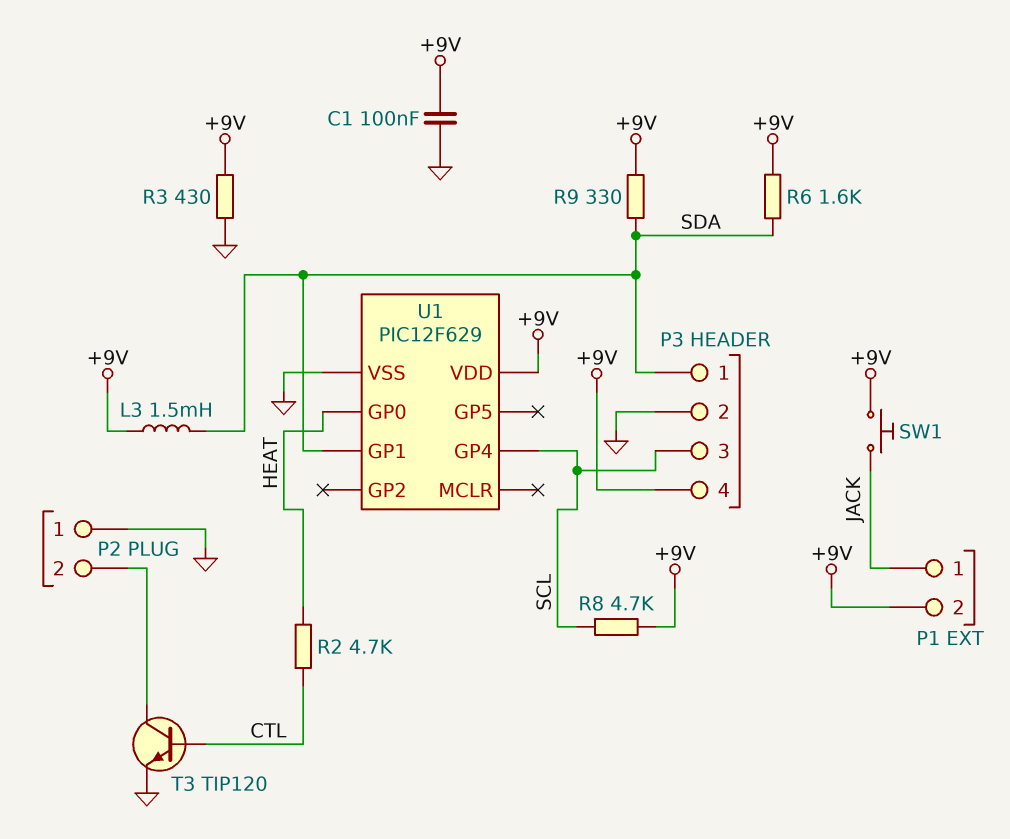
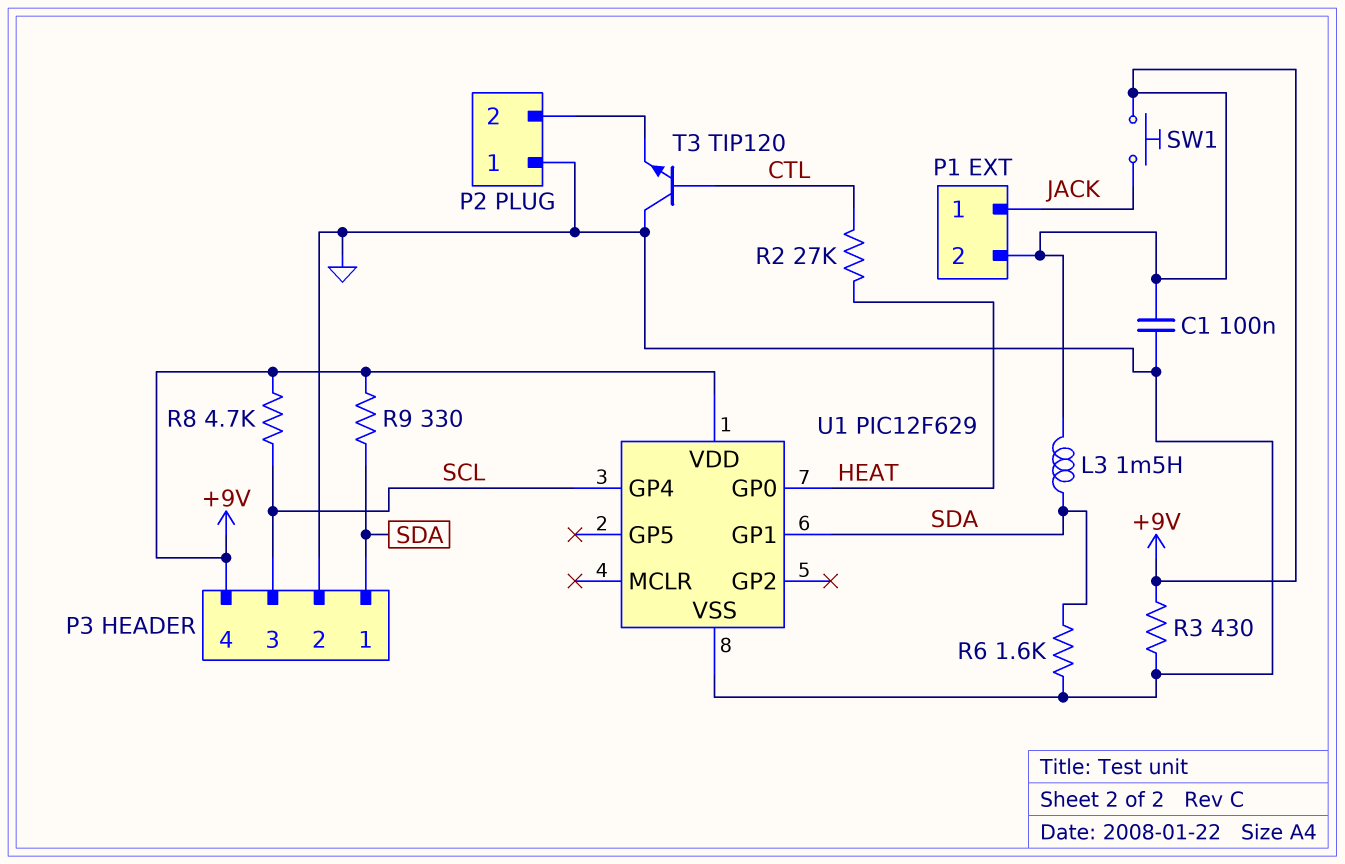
R2: 4.7k (CTL, HEAT) -> 27k (CTL, HEAT)
R6: 1.6k (+9V, SDA) -> 1.6k (GND, SDA)
T3: NPN TIP120 (B CTL, C P2/2, E GND) -> NPN TIP120 (B CTL, C GND, E P2/2)

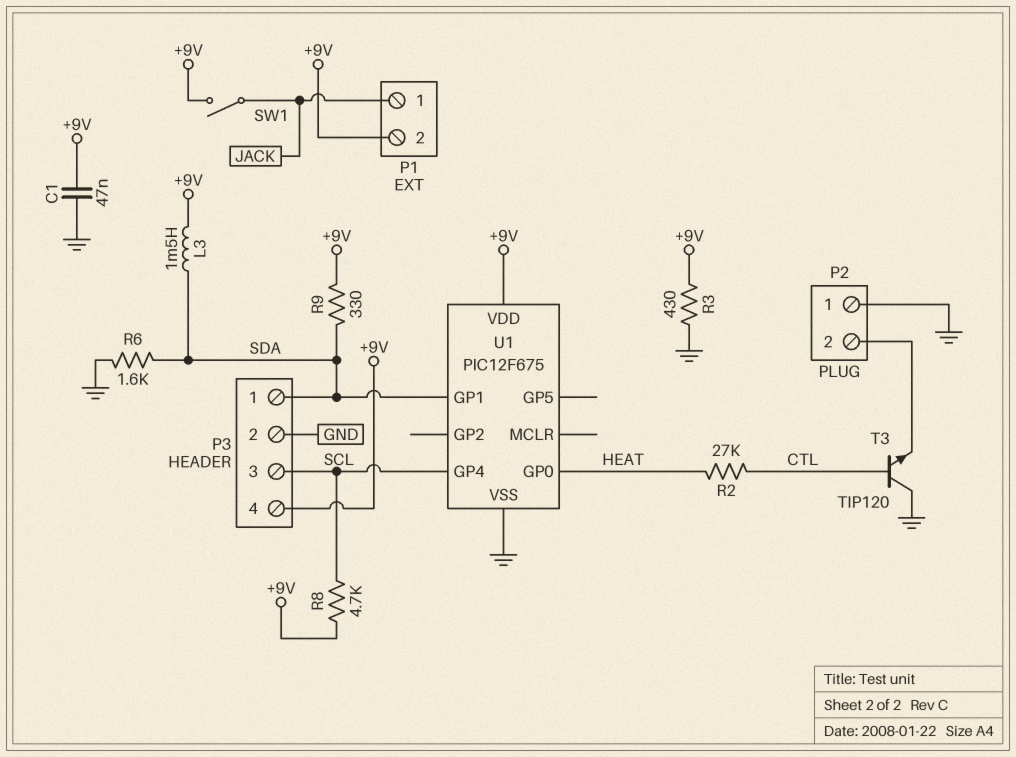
C1: 100nF (+9V, GND) -> 47nF (+9V, GND)
SW1: button (+9V, JACK) -> switch (+9V, JACK)
U1: PIC12F629 -> PIC12F675

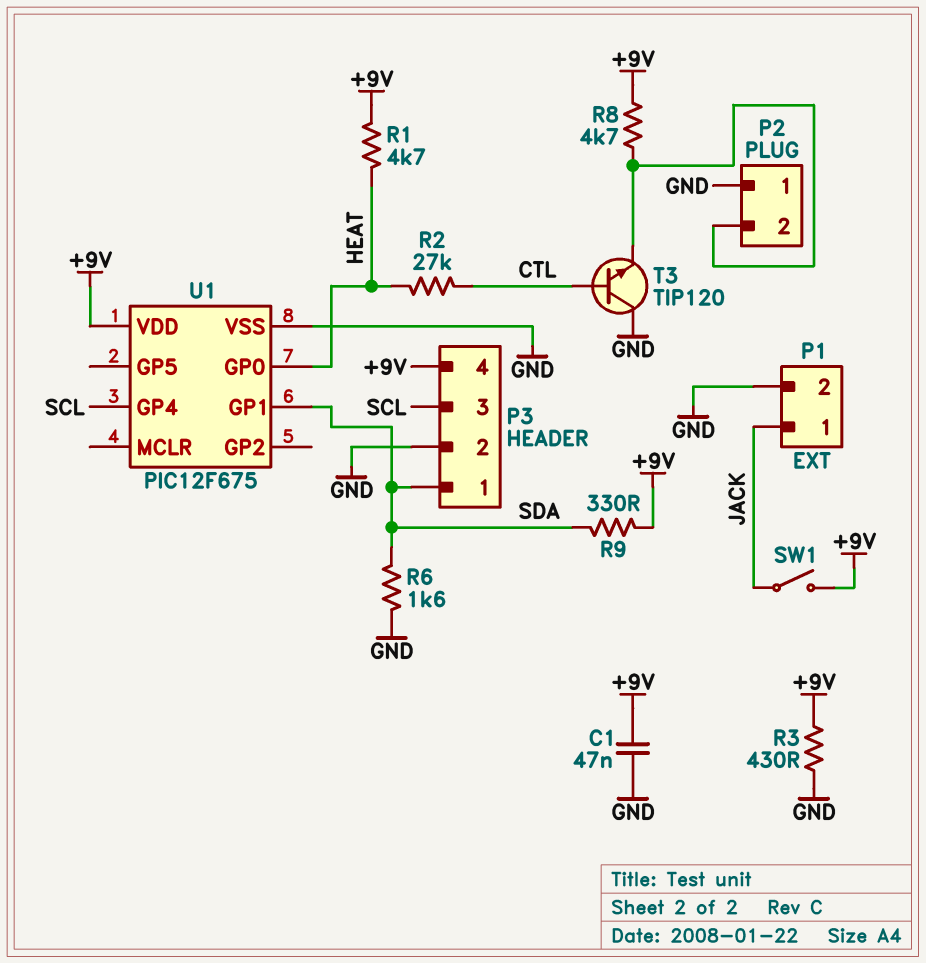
L3: 1.5mH (+9V, SDA) -> none
P1 pin 2: +9V -> GND
R1: none -> 4.7k (+9V, HEAT)
R8: 4.7k (+9V, SCL) -> 4.7k (+9V, P2/2)

